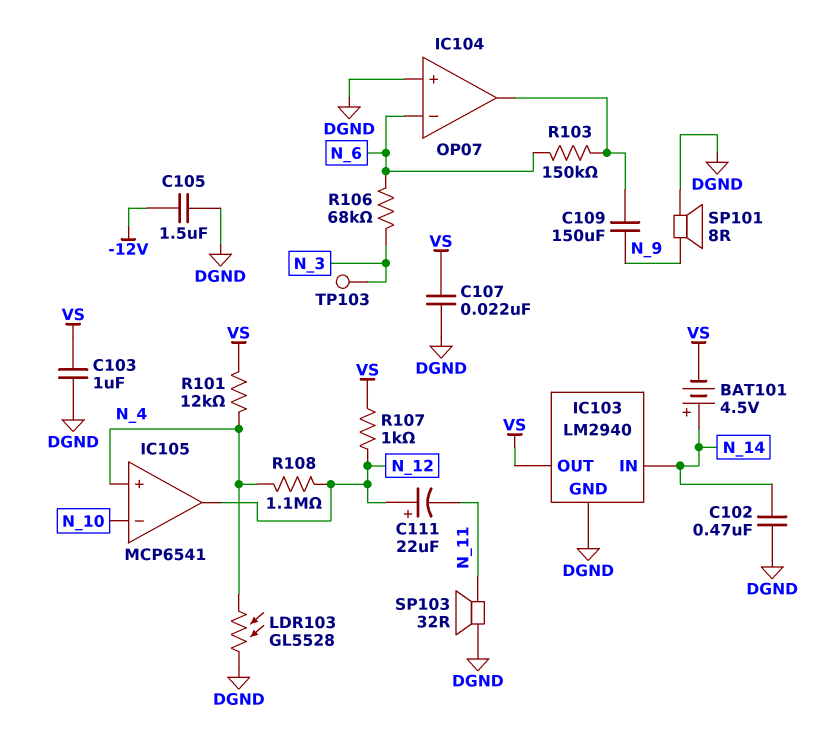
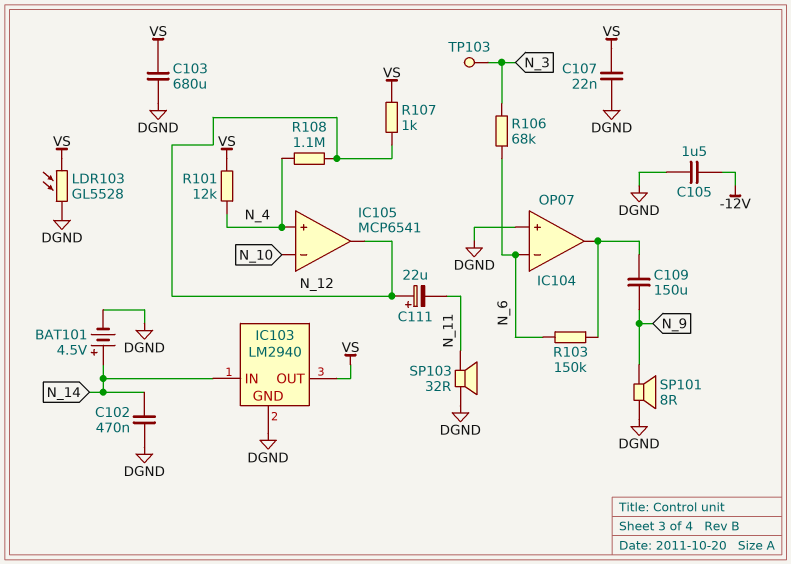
BAT101: 4.5V (plus N_14, minus VS) -> 4.5V (plus N_14, minus DGND)
C103: 1uF (DGND, VS) -> 680uF (DGND, VS)
LDR103: GL5528 (DGND, N_4) -> GL5528 (DGND, VS)

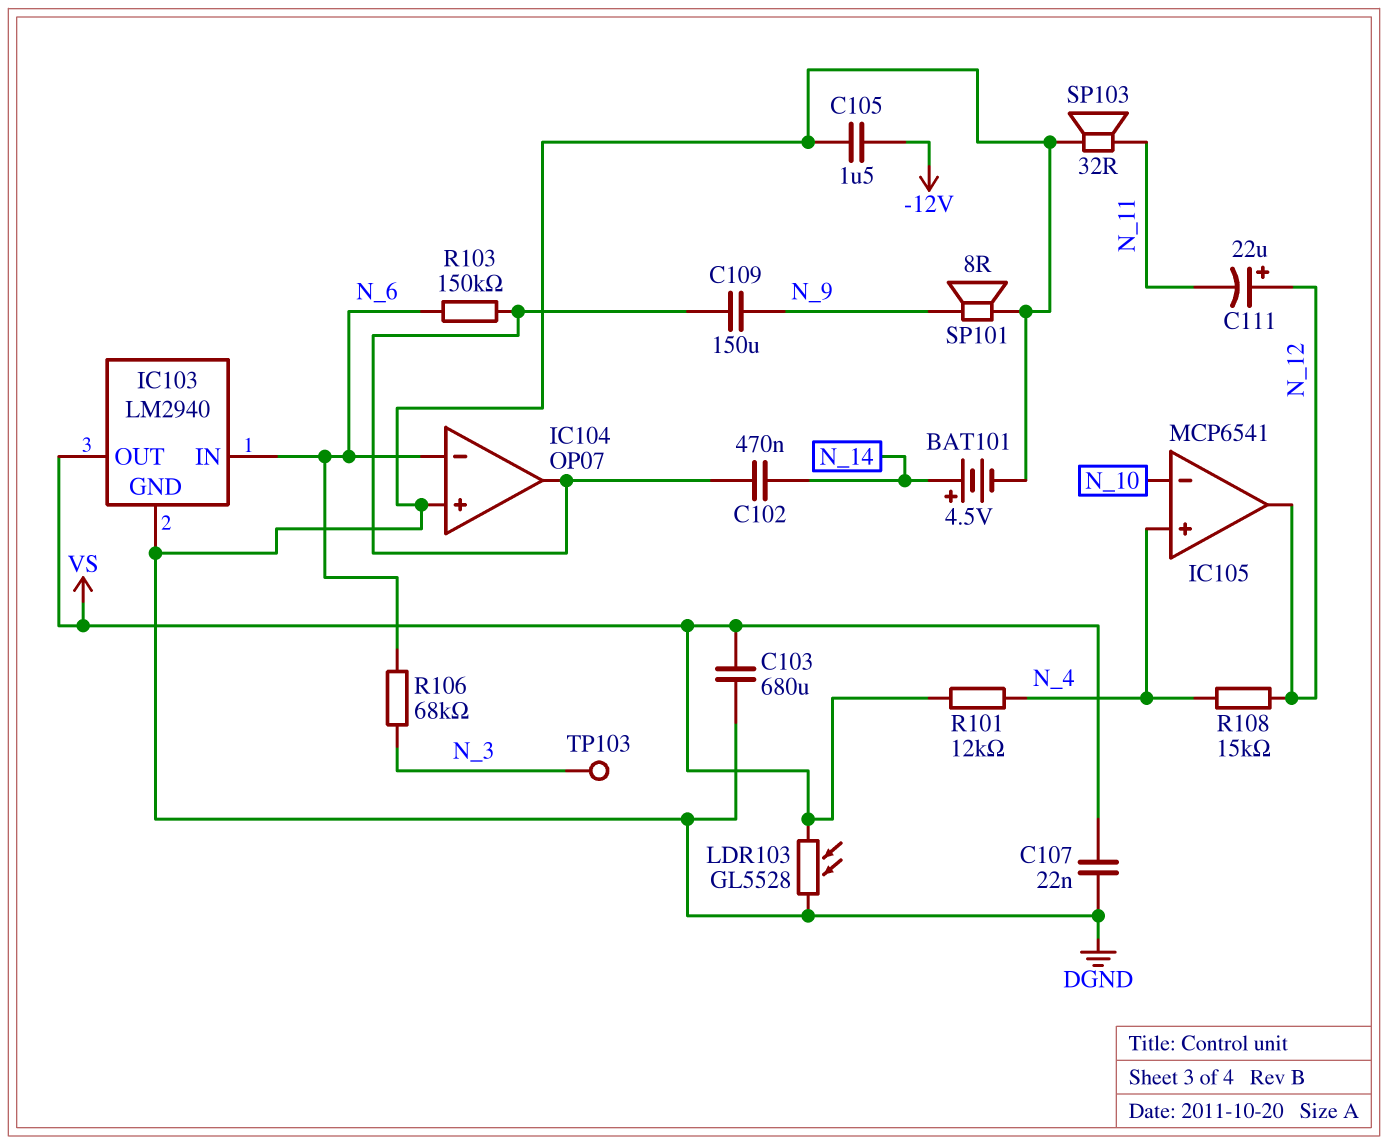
C102: 470nF (DGND, N_14) -> 470nF (IC104/out, N_14)
IC103 pin IN: N_14 -> N_6
R107: 1k (N_12, VS) -> none
R108: 1.1M (N_4, N_12) -> 15k (N_4, N_12)

